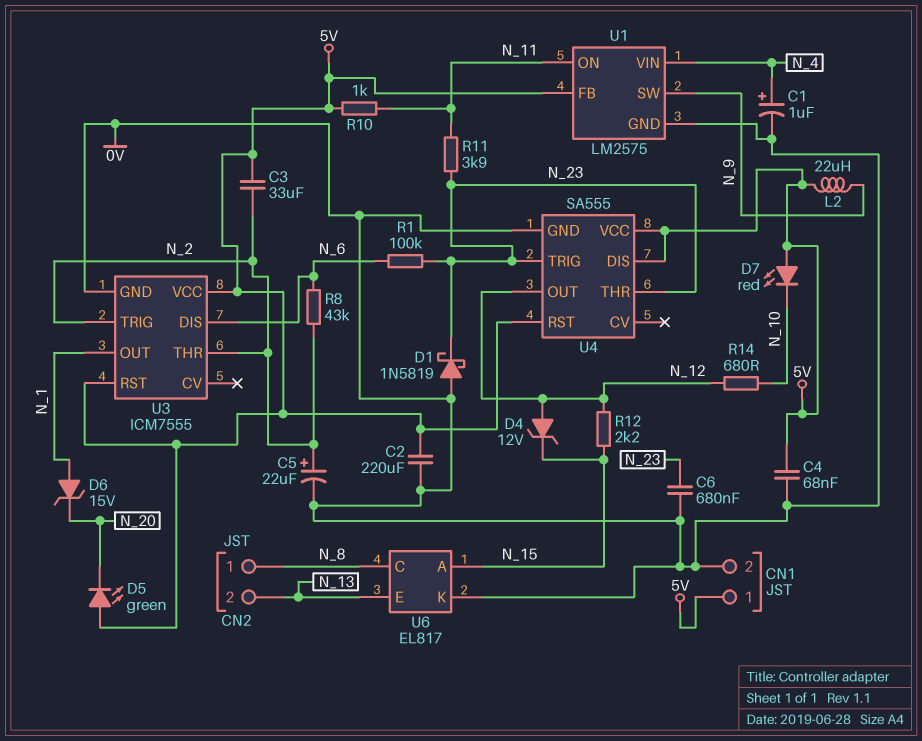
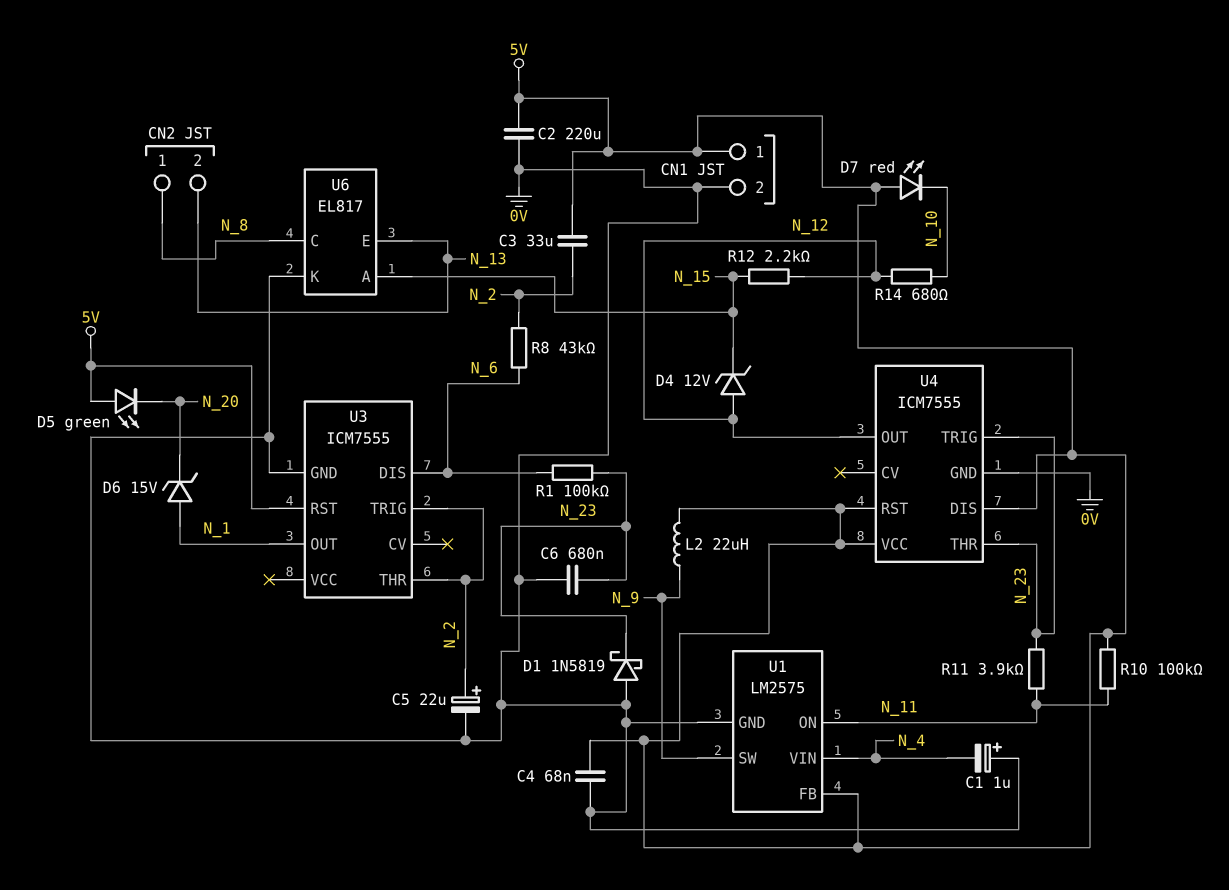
C1: 1uF (plus N_4, minus 0V) -> 1uF (plus 0V, minus N_4)
R10: 1k (5V, N_11) -> 100k (5V, N_11)
U3 pin VCC: 5V -> none
U4: SA555 -> ICM7555

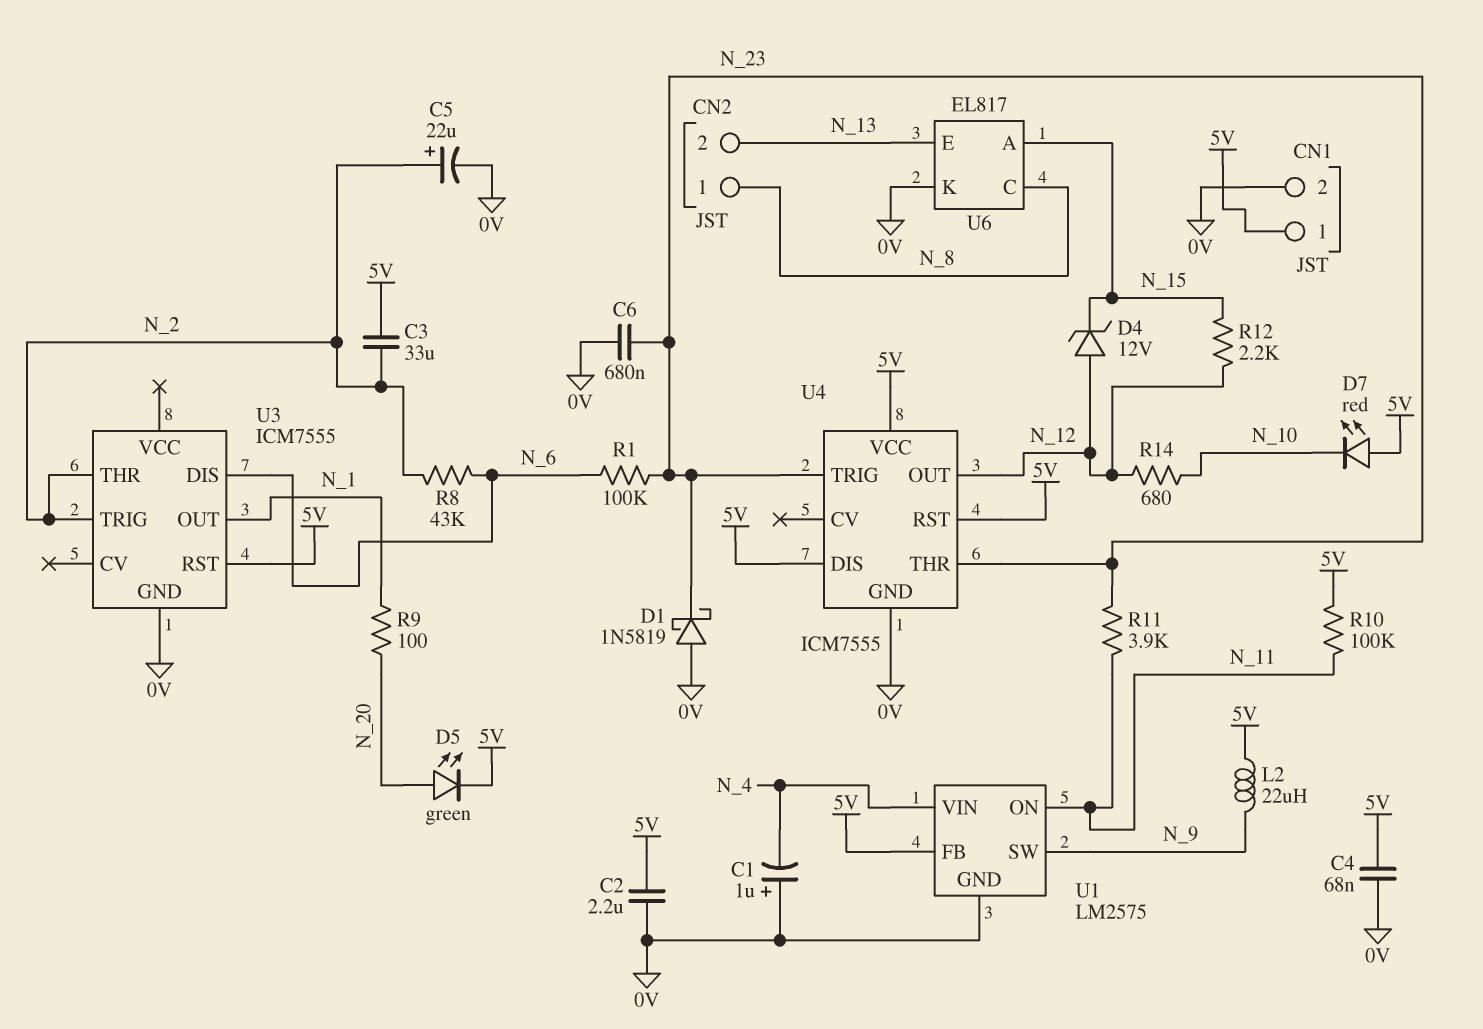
C2: 220uF (0V, 5V) -> 2.2uF (0V, 5V)
D5: LED green (A 5V, K N_20) -> LED green (A N_20, K 5V)
D6: zener 15V (A N_1, K N_20) -> none
R9: none -> 100 (N_1, N_20)

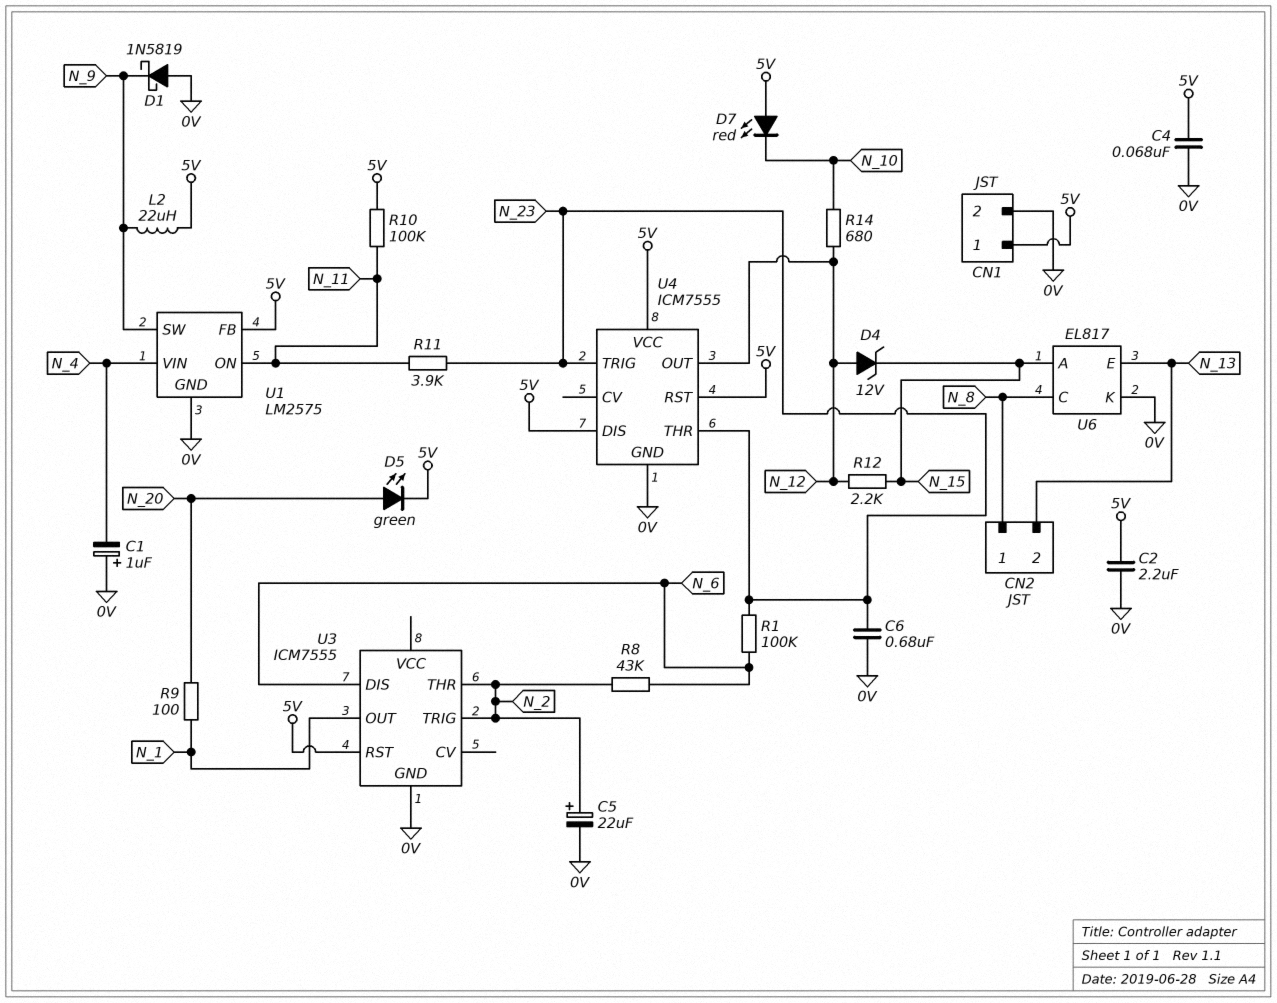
C3: 33uF (5V, N_2) -> none
D1: schottky 1N5819 (A 0V, K N_23) -> schottky 1N5819 (A 0V, K N_9)

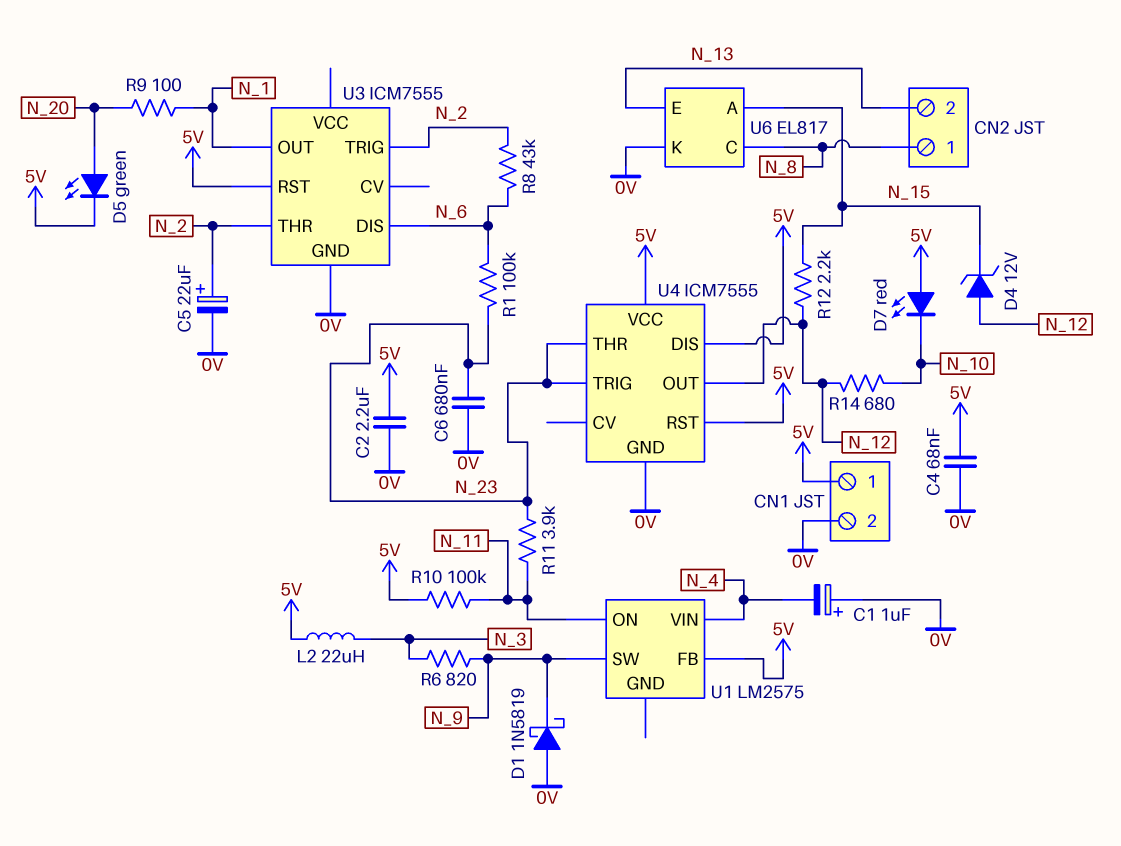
L2: 22uH (5V, N_9) -> 22uH (5V, N_3)
R6: none -> 820 (N_3, N_9)
U1 pin GND: 0V -> none

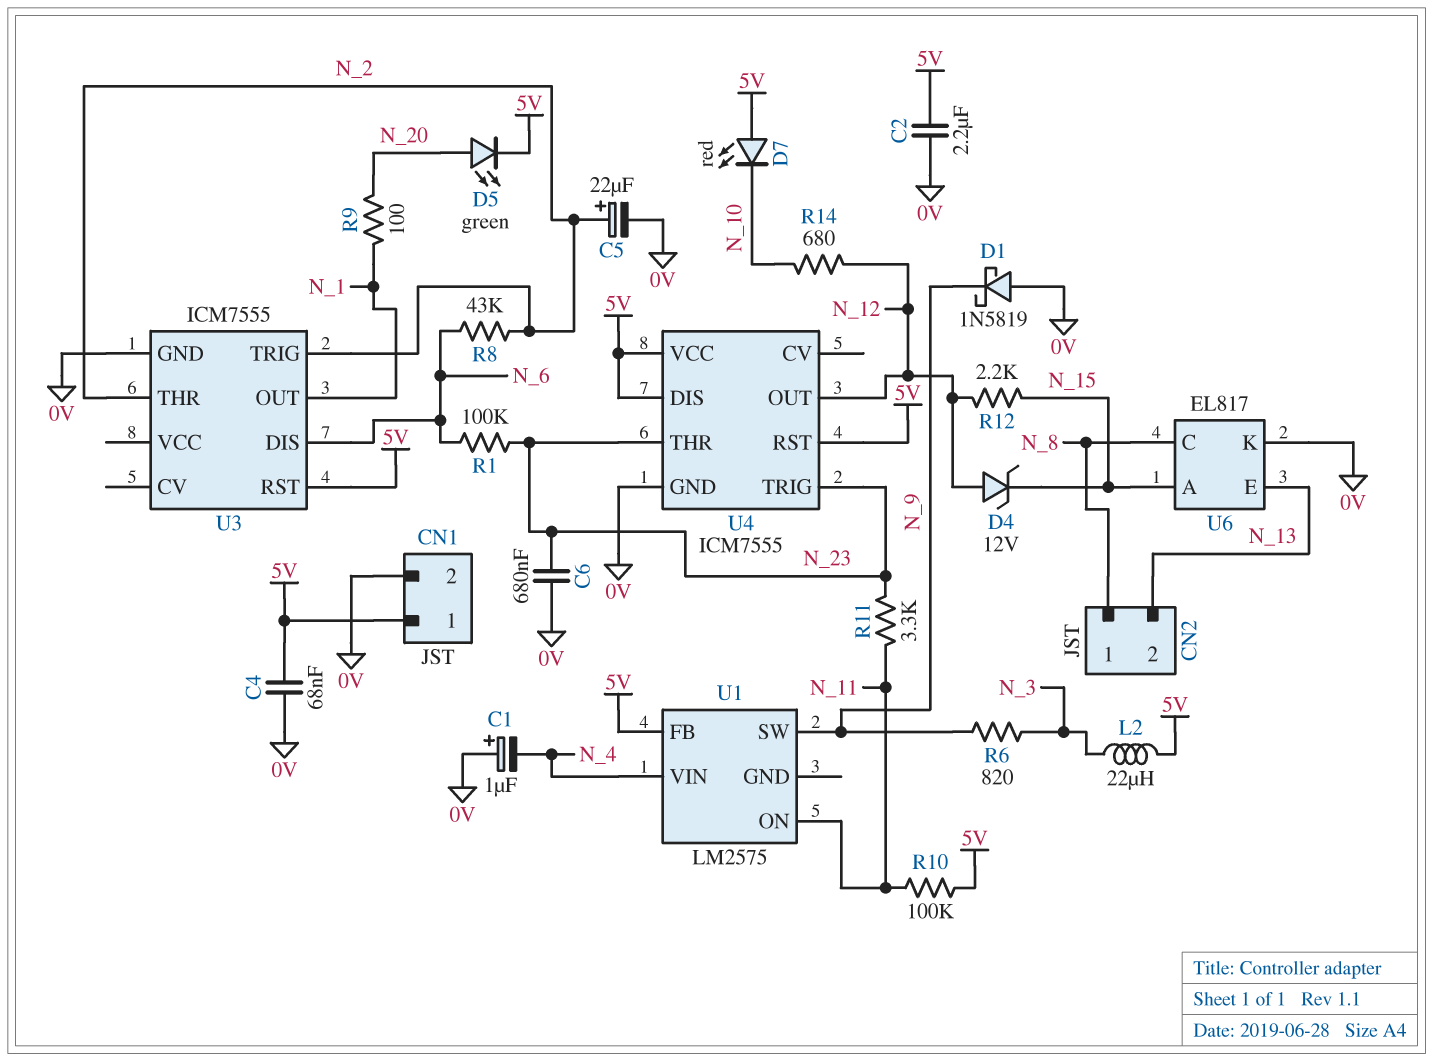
R11: 3.9k (N_11, N_23) -> 3.3k (N_11, N_23)

